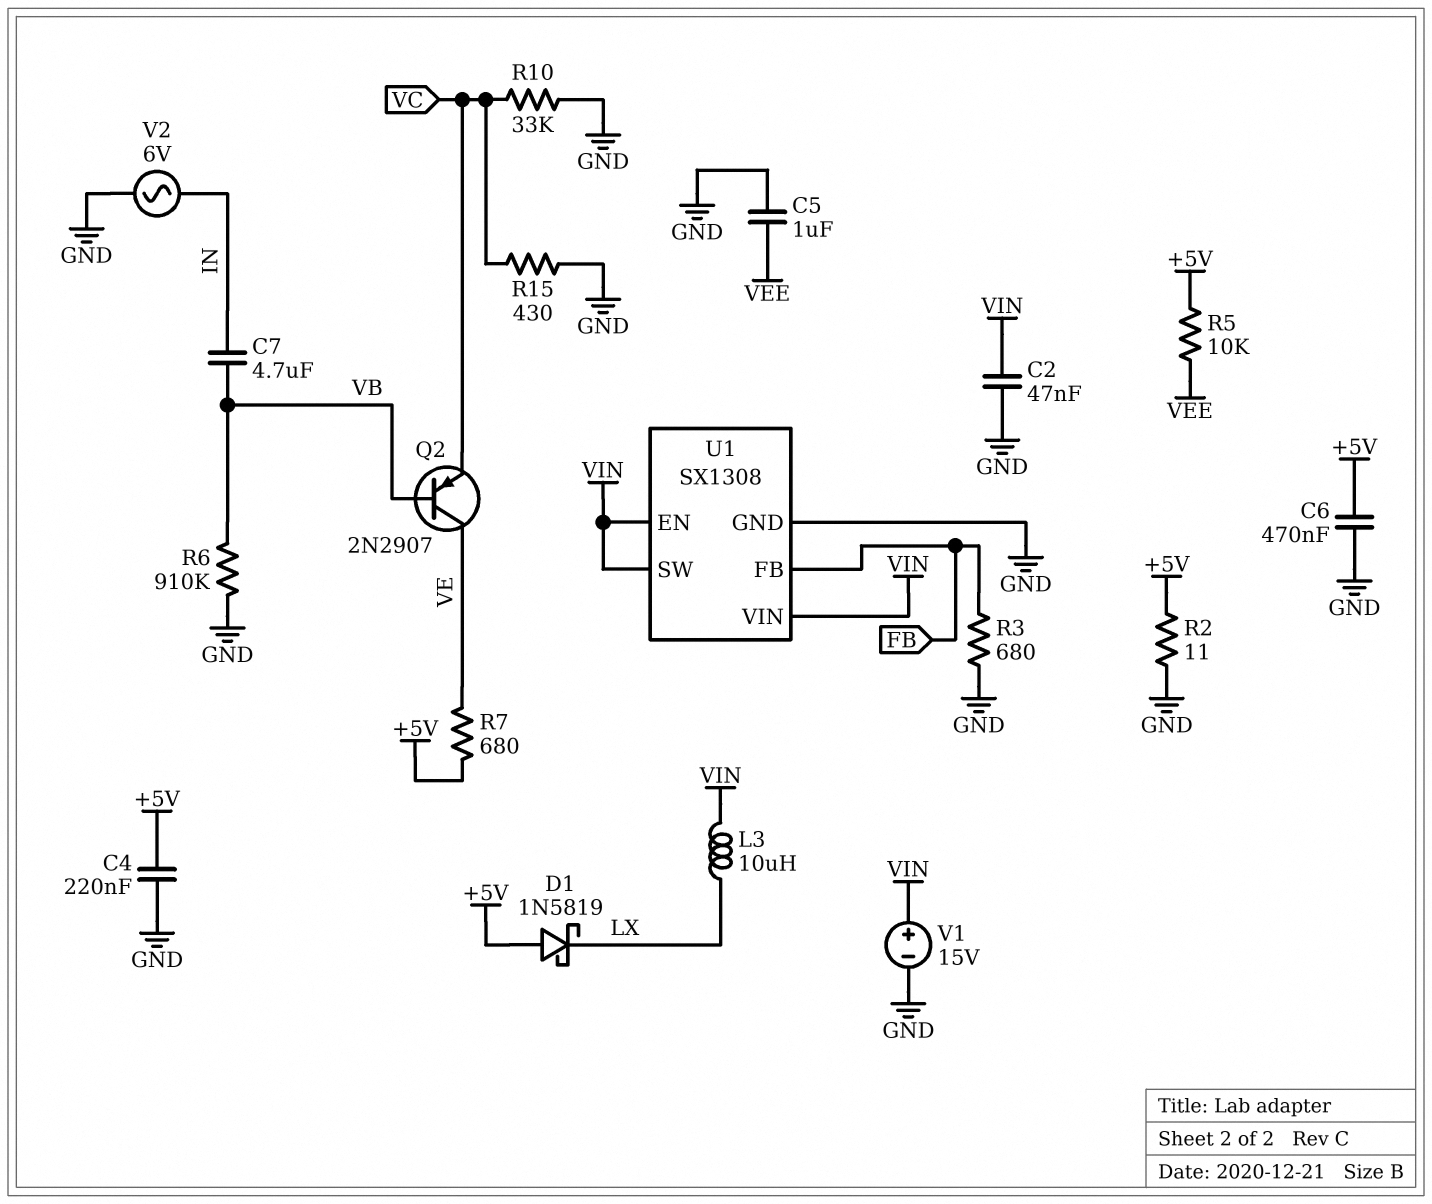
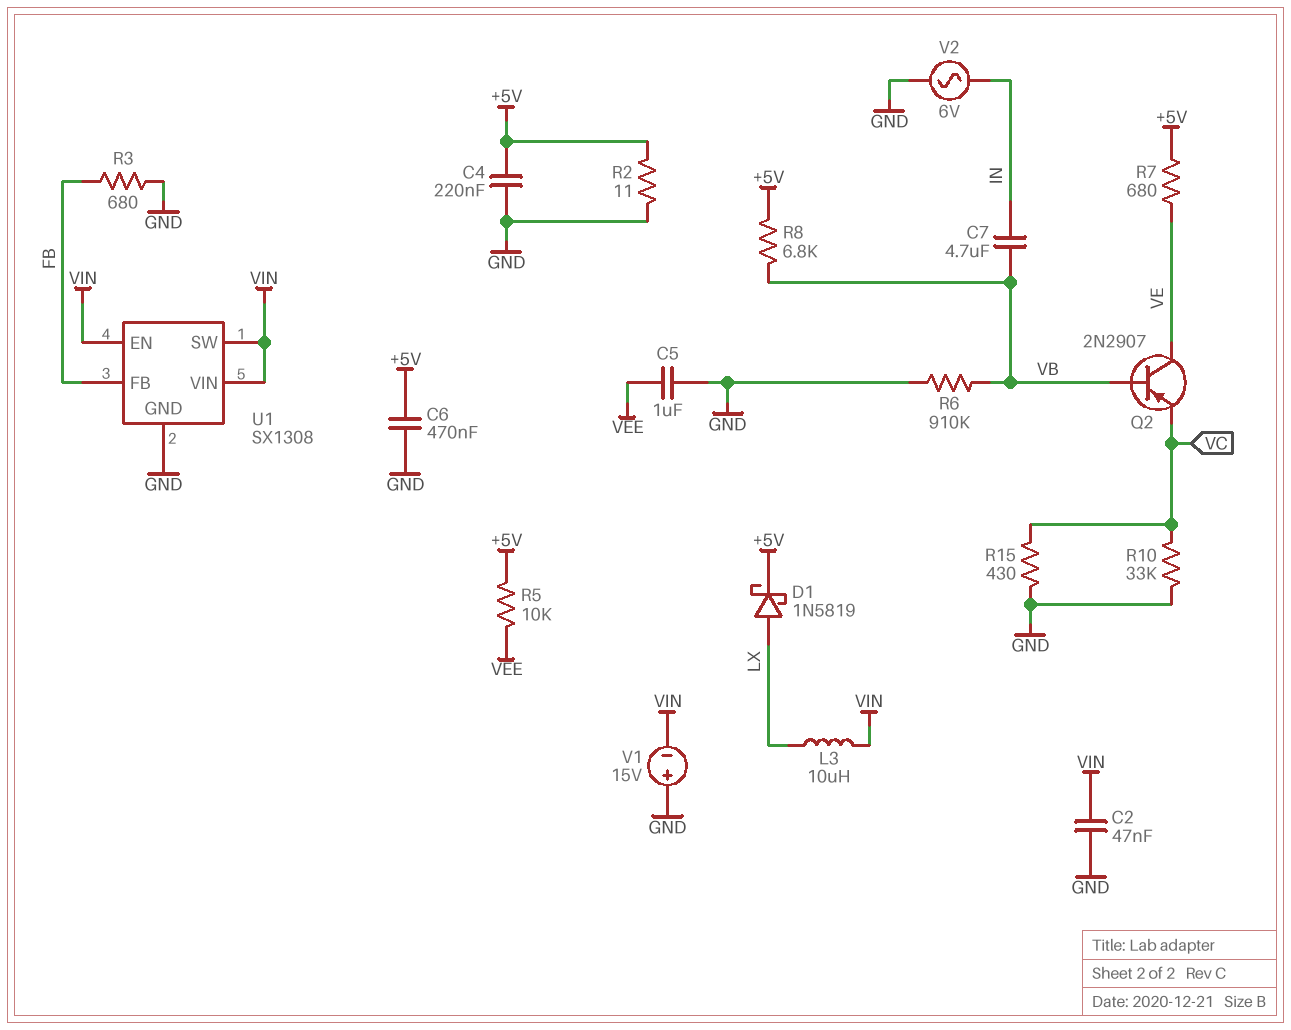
D1: schottky 1N5819 (A +5V, K LX) -> schottky 1N5819 (A LX, K +5V)
R8: none -> 6.8k (+5V, VB)
V1: 15V (plus VIN, minus GND) -> 15V (plus GND, minus VIN)

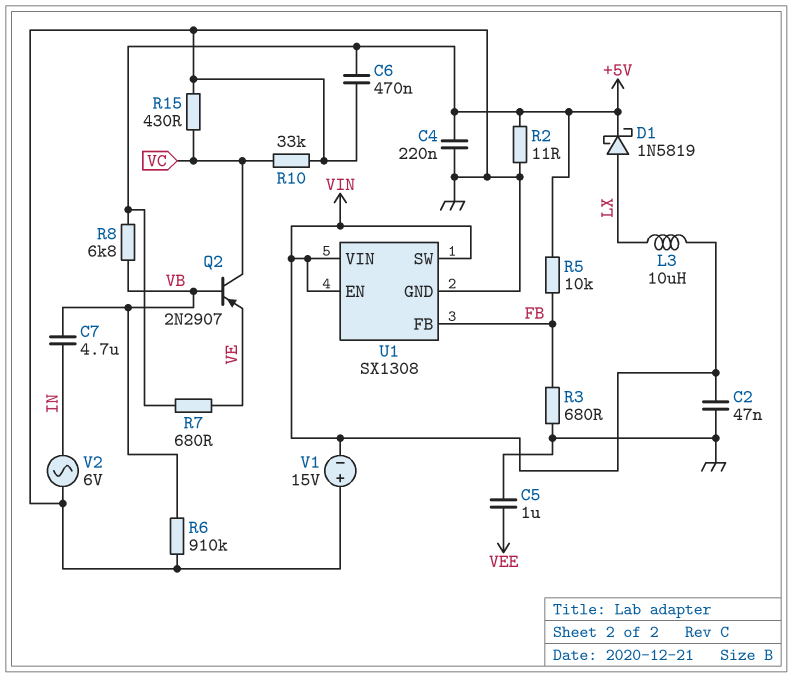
Q2: PNP 2N2907 (B VB, C VE, E VC) -> PNP 2N2907 (B VB, C VC, E VE)
R5: 10k (+5V, VEE) -> 10k (+5V, FB)

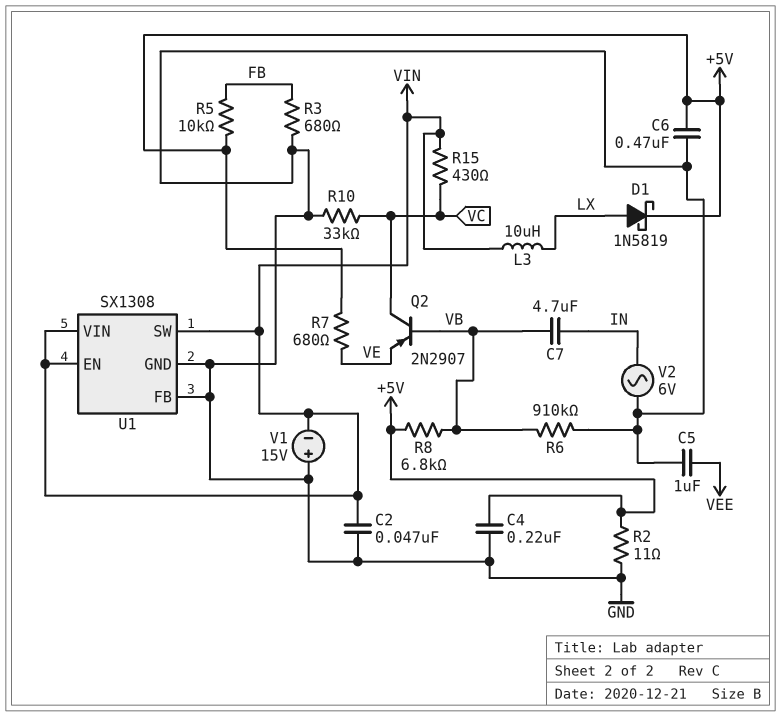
R15: 430 (GND, VC) -> 430 (VC, VIN)
U1 pin FB: FB -> GND

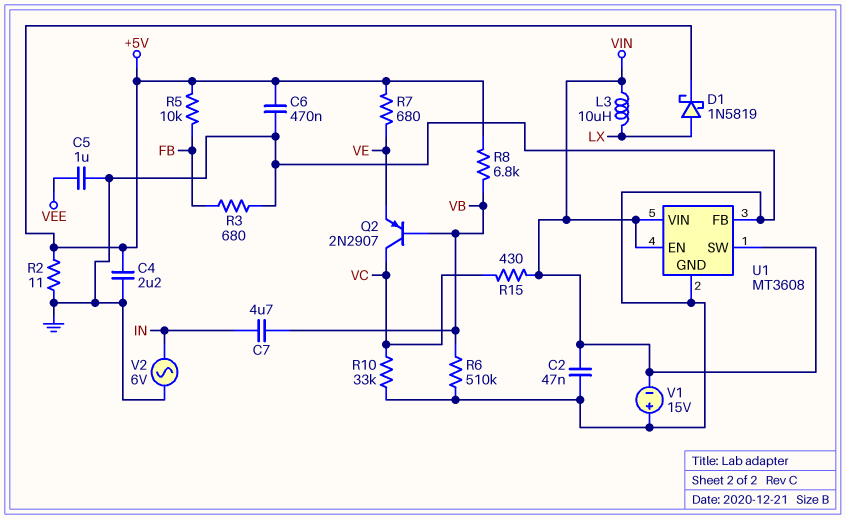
C4: 220nF (+5V, GND) -> 2.2uF (+5V, GND)
R6: 910k (GND, VB) -> 510k (GND, VB)
U1: SX1308 -> MT3608

